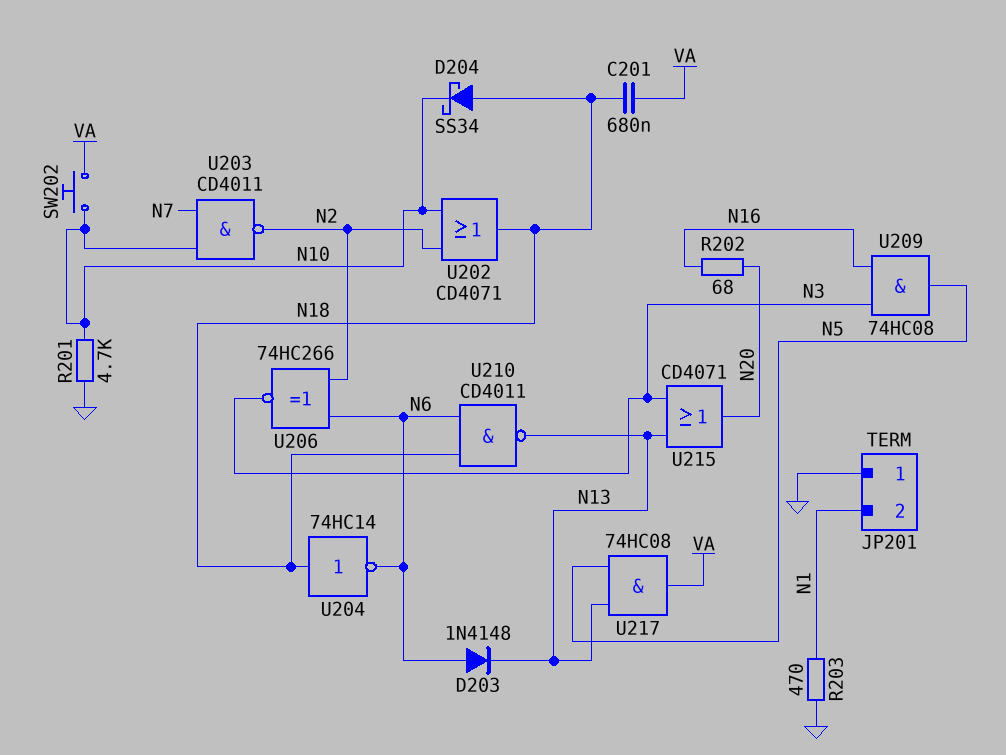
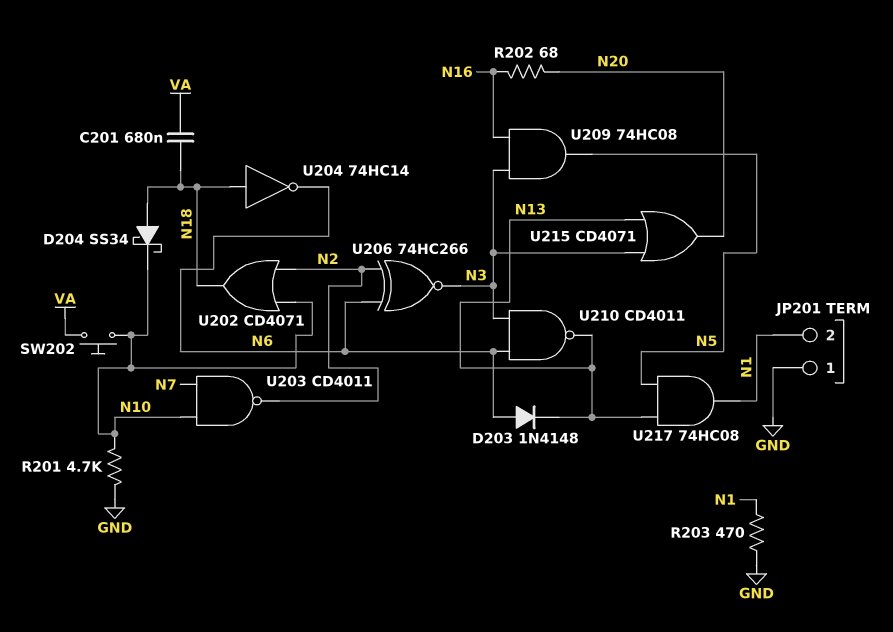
U210: NAND CD4011 (in N6, in N18, out N13) -> NAND CD4011 (in N3, in N6, out N13)
U217: AND 74HC08 (in N5, in N13, out VA) -> AND 74HC08 (in N5, in N13, out N1)

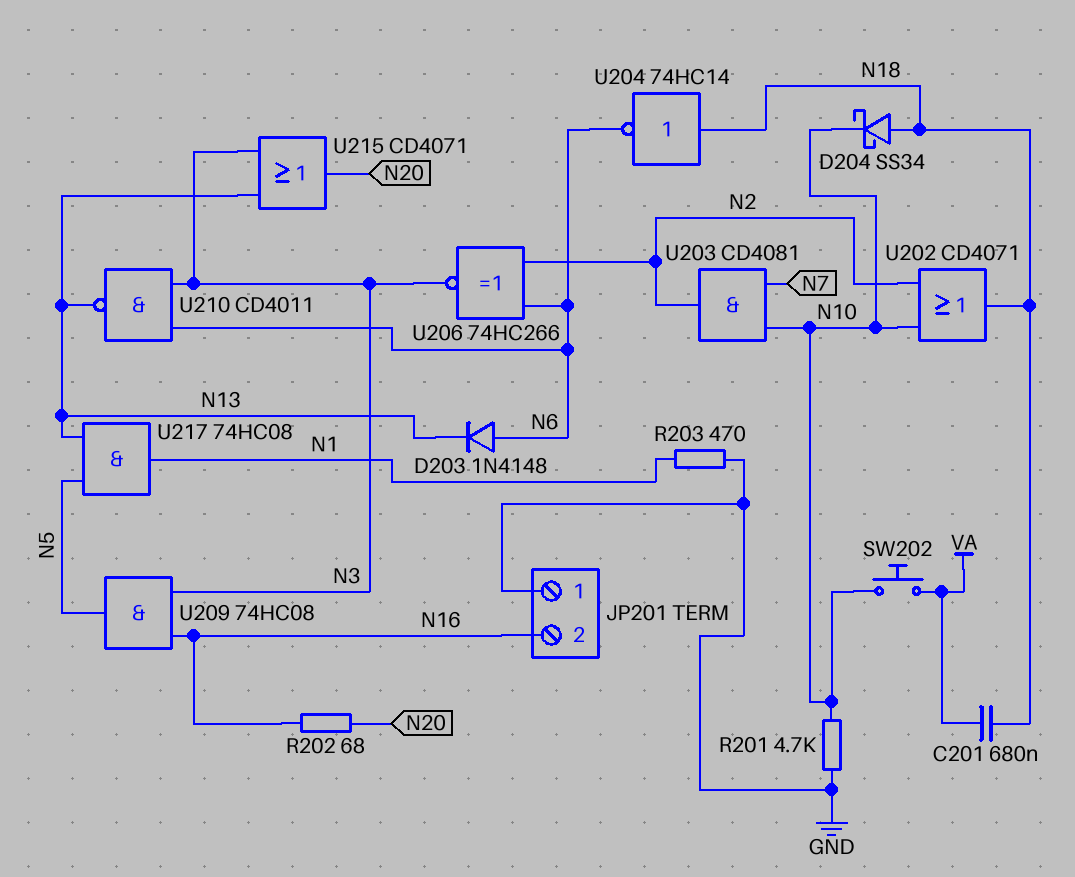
JP201 pin 2: N1 -> N16
U203: NAND CD4011 (in N7, in N10, out N2) -> AND CD4081 (in N7, in N10, out N2)

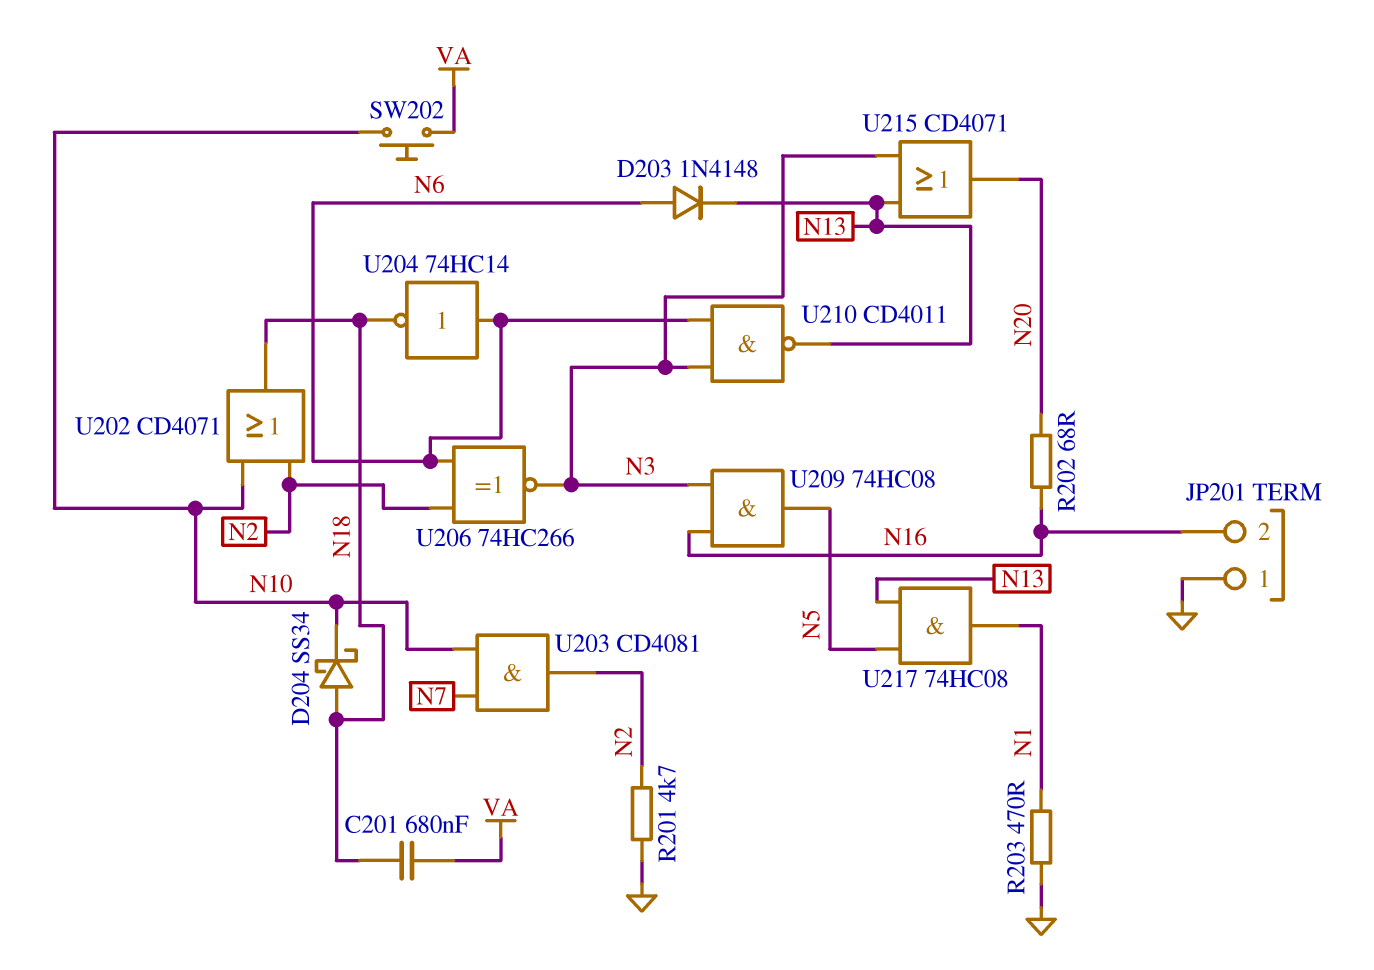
R201: 4.7k (GND, N10) -> 4.7k (GND, N2)
U204: NOT 74HC14 (in N18, out N6) -> NOT 74HC14 (in N6, out N18)

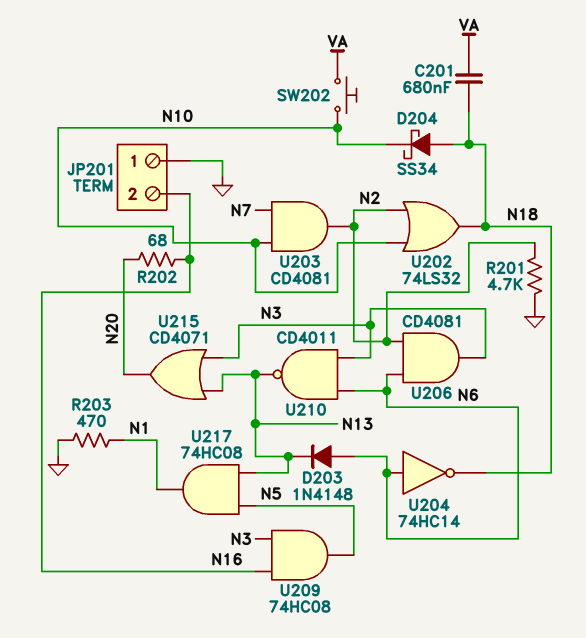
U202: OR CD4071 (in N2, in N10, out N18) -> OR 74LS32 (in N2, in N10, out N18)
U206: XNOR 74HC266 (in N2, in N6, out N3) -> AND CD4081 (in N2, in N6, out N3)

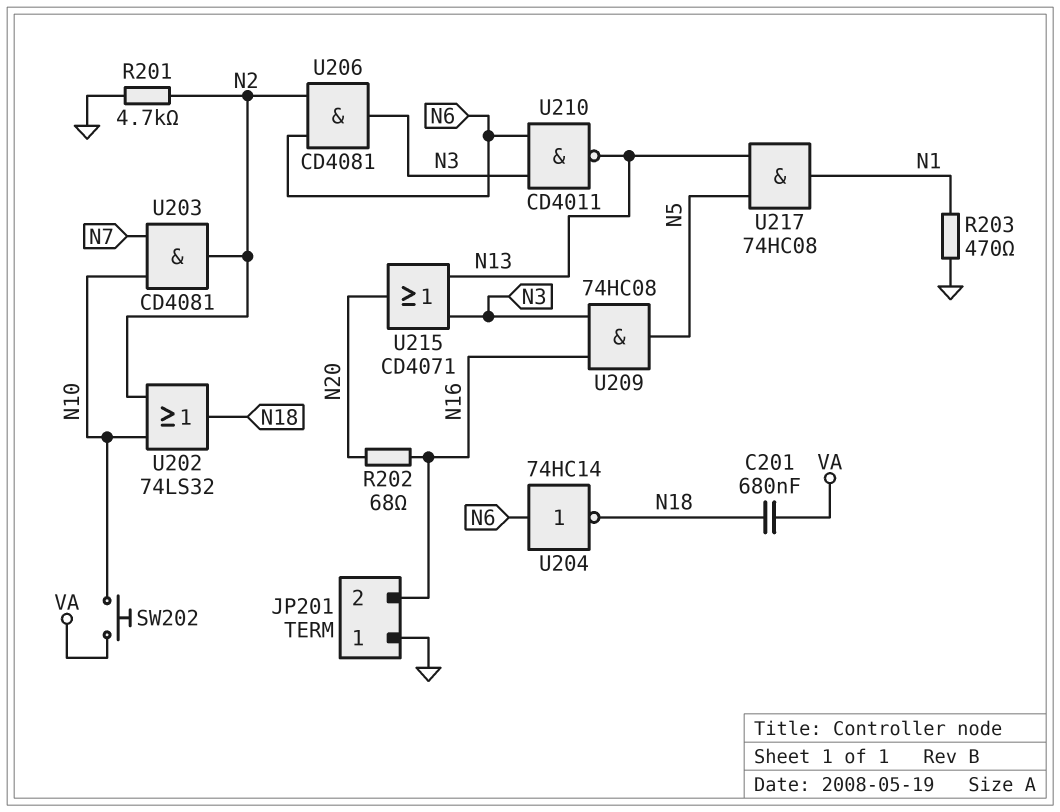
D203: diode 1N4148 (A N6, K N13) -> none
D204: schottky SS34 (A N18, K N10) -> none

